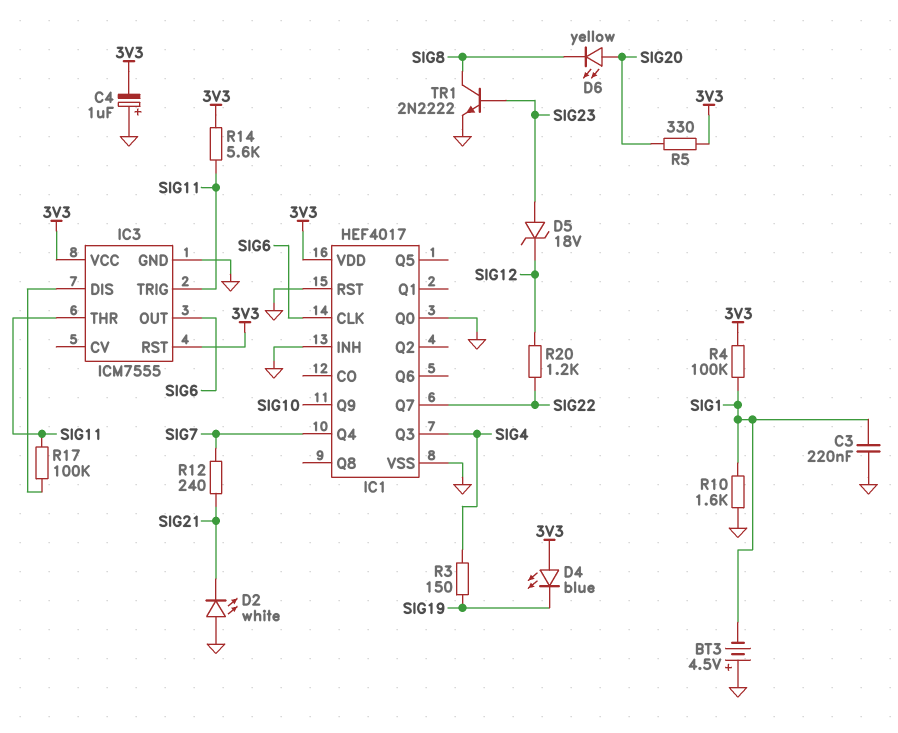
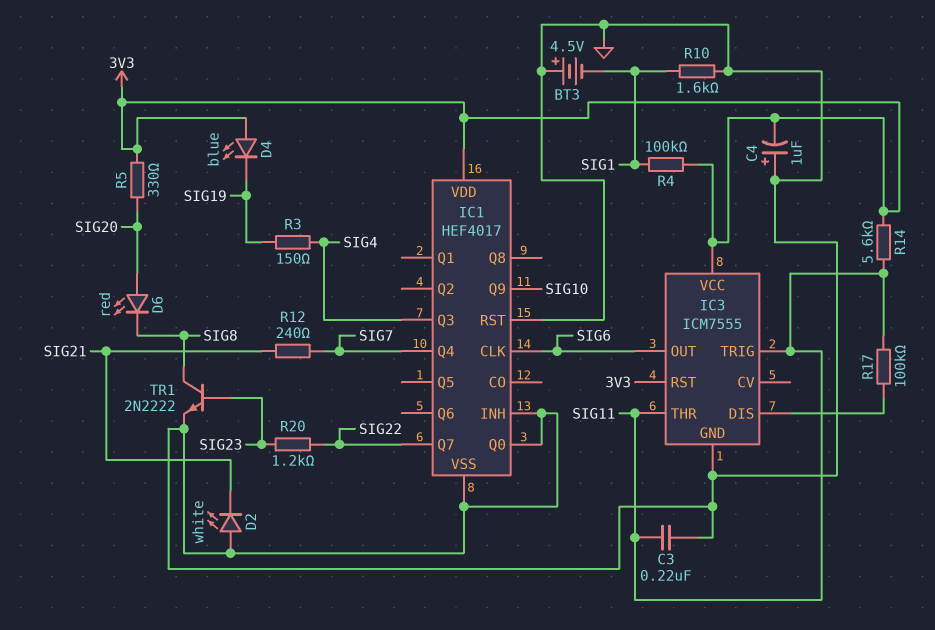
C3: 220nF (GND, SIG1) -> 220nF (GND, SIG11)
D5: zener 18V (A SIG23, K SIG12) -> none
D6: LED yellow (A SIG20, K SIG8) -> LED red (A SIG20, K SIG8)
R20: 1.2k (SIG12, SIG22) -> 1.2k (SIG22, SIG23)

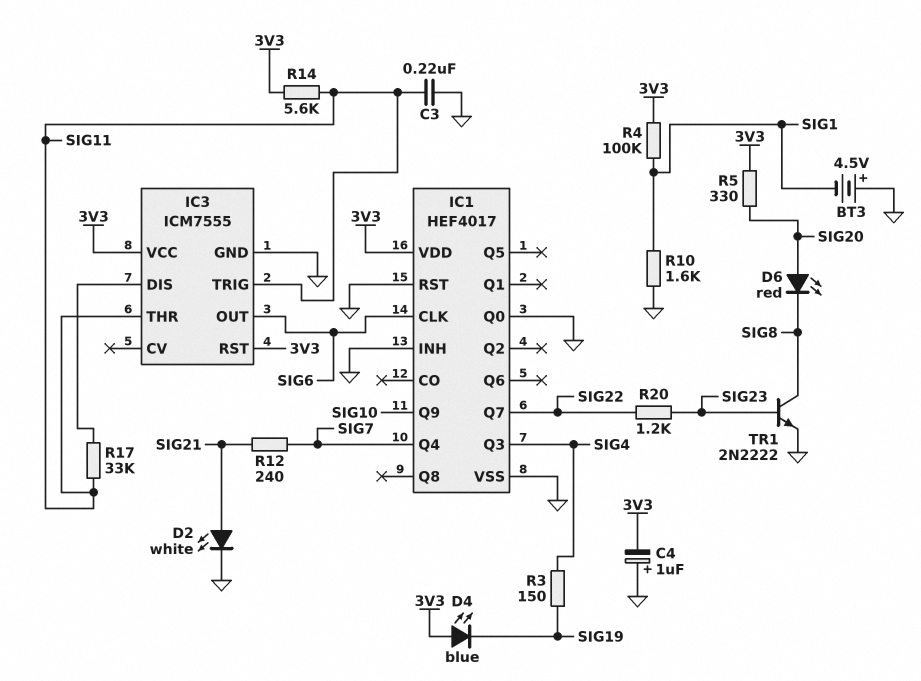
D2: LED white (A GND, K SIG21) -> LED white (A SIG21, K GND)
R17: 100k (IC3/DIS, SIG11) -> 33k (IC3/DIS, SIG11)

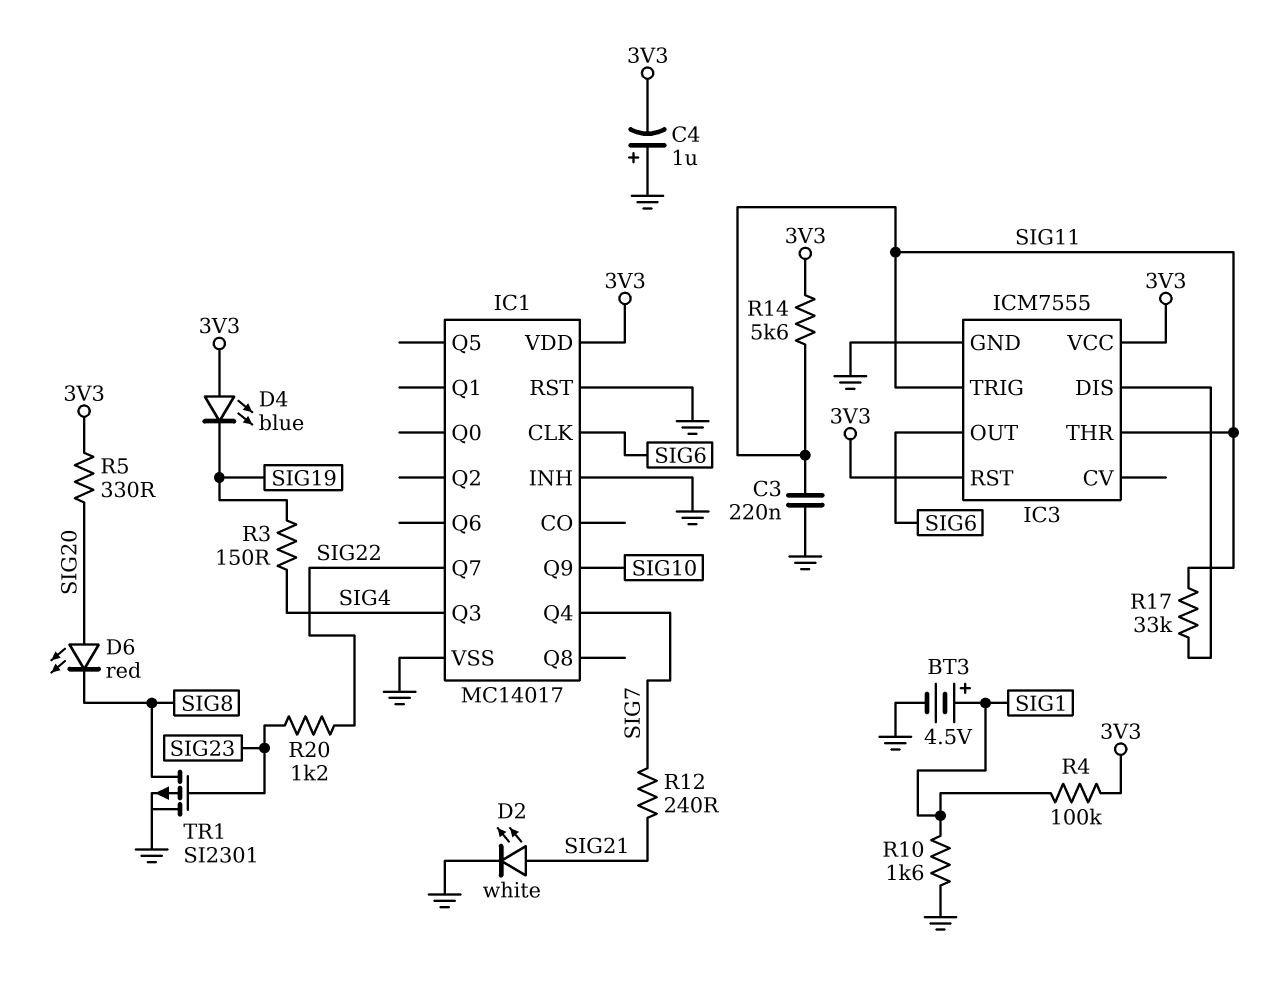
BT3: 4.5V (plus GND, minus SIG1) -> 4.5V (plus SIG1, minus GND)
IC1: HEF4017 -> MC14017
IC1 pin Q0: GND -> none
TR1: NPN 2N2222 (B SIG23, C SIG8, E GND) -> PMOS SI2301 (G SIG23, D SIG8, S GND)

